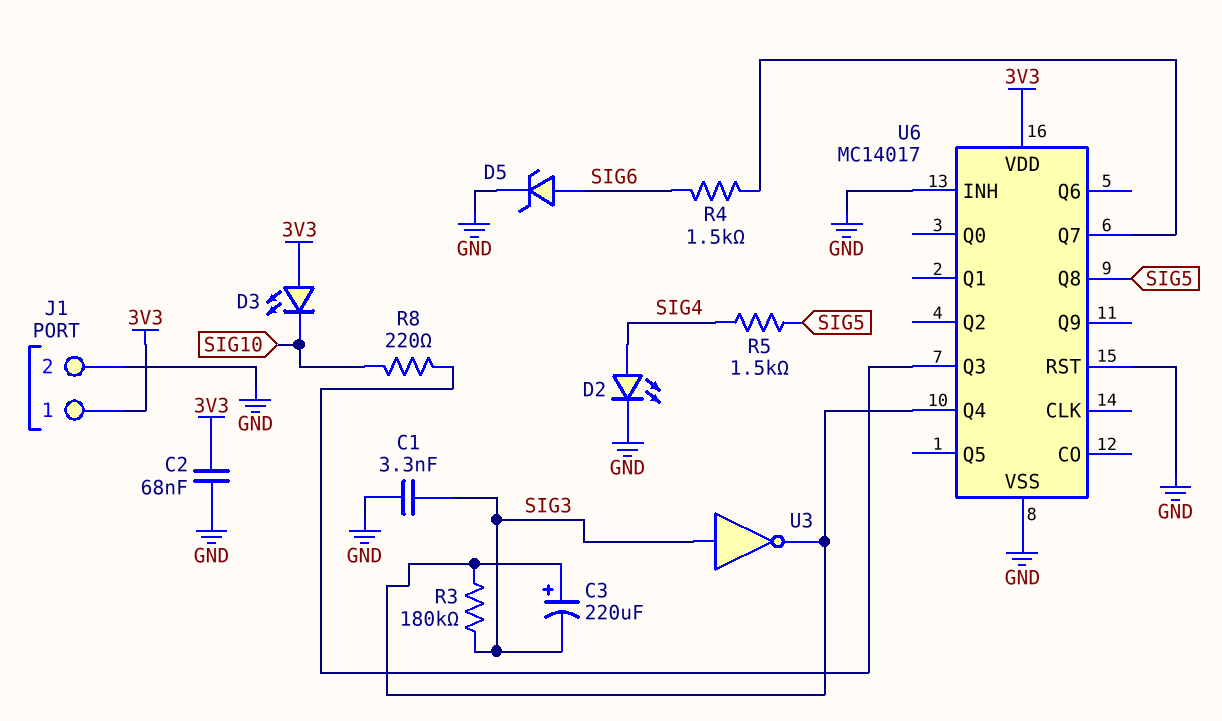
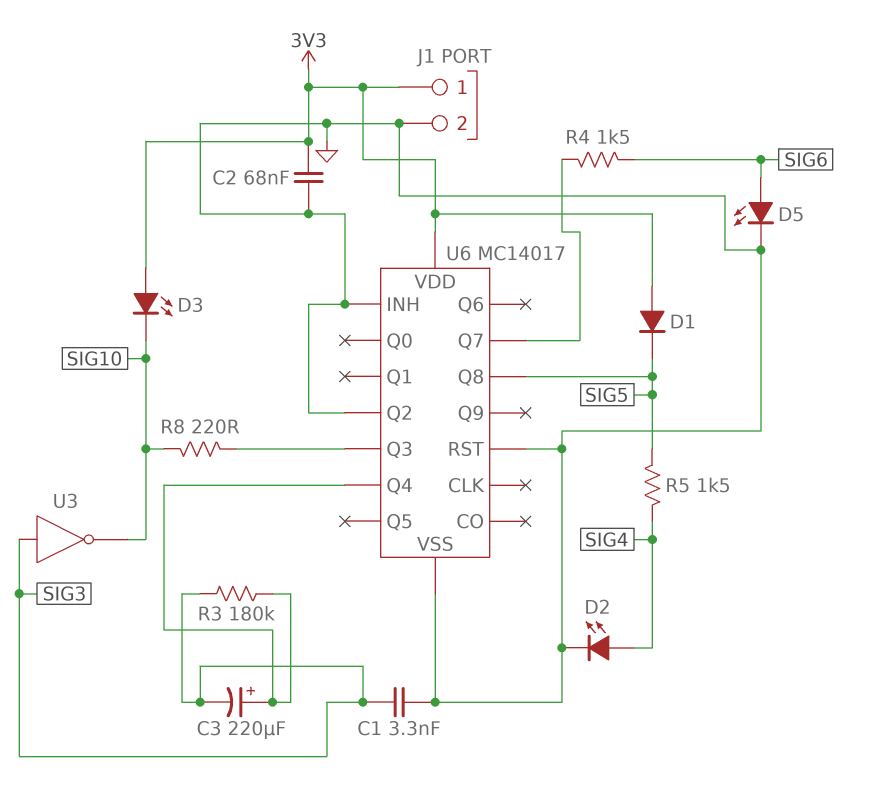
D1: none -> diode (A 3V3, K SIG5)
D5: zener (A SIG6, K GND) -> LED (A SIG6, K GND)
U3: NOT (in SIG3, out U6/Q4) -> NOT (in SIG3, out SIG10)
U6 pin Q2: none -> GND

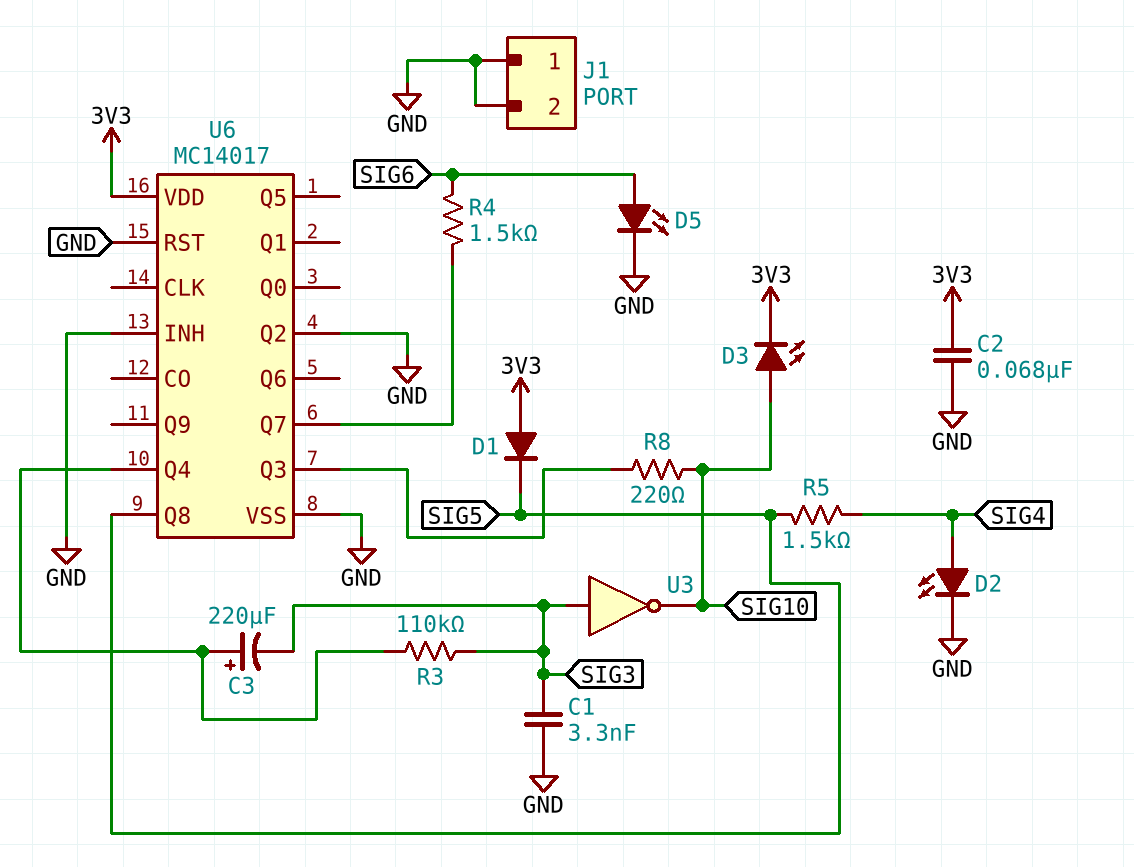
D3: LED (A 3V3, K SIG10) -> LED (A SIG10, K 3V3)
J1 pin 1: 3V3 -> GND
R3: 180k (SIG3, U6/Q4) -> 110k (SIG3, U6/Q4)

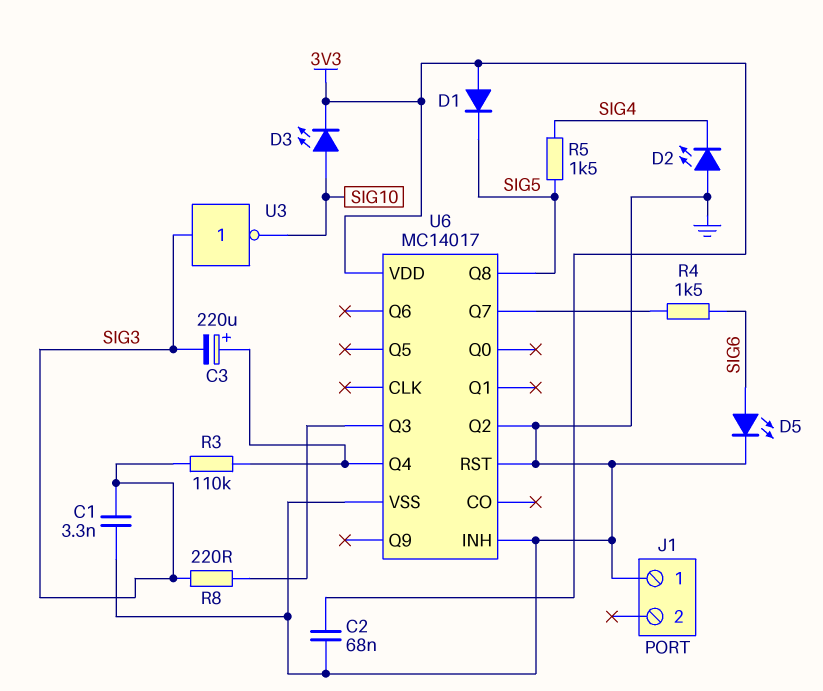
D2: LED (A SIG4, K GND) -> LED (A GND, K SIG4)
J1 pin 2: GND -> none
R8: 220 (SIG10, U6/Q3) -> 220 (SIG3, U6/Q3)

